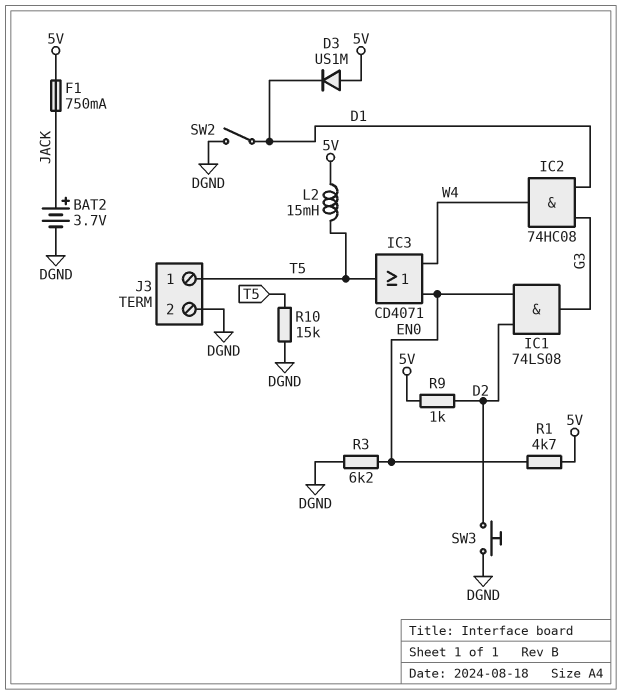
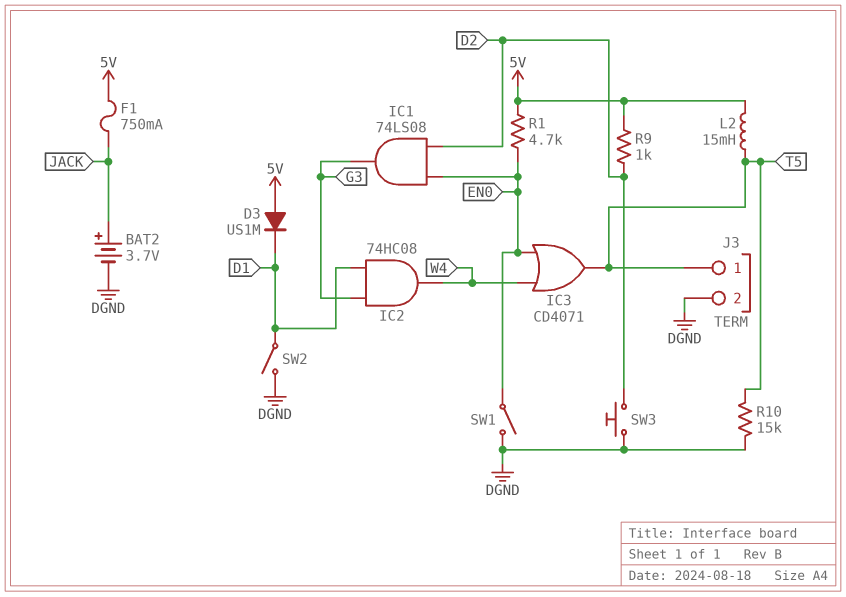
R3: 6.2k (DGND, EN0) -> none
SW1: none -> switch (DGND, EN0)

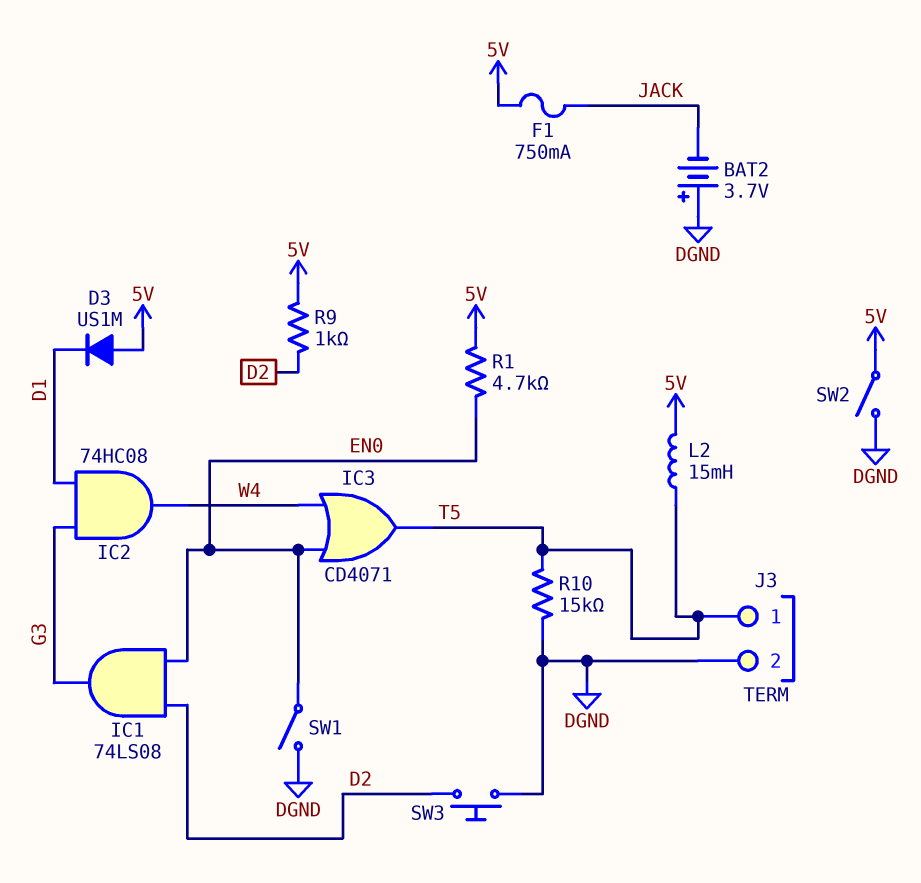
BAT2: 3.7V (plus JACK, minus DGND) -> 3.7V (plus DGND, minus JACK)
SW2: switch (D1, DGND) -> switch (5V, DGND)

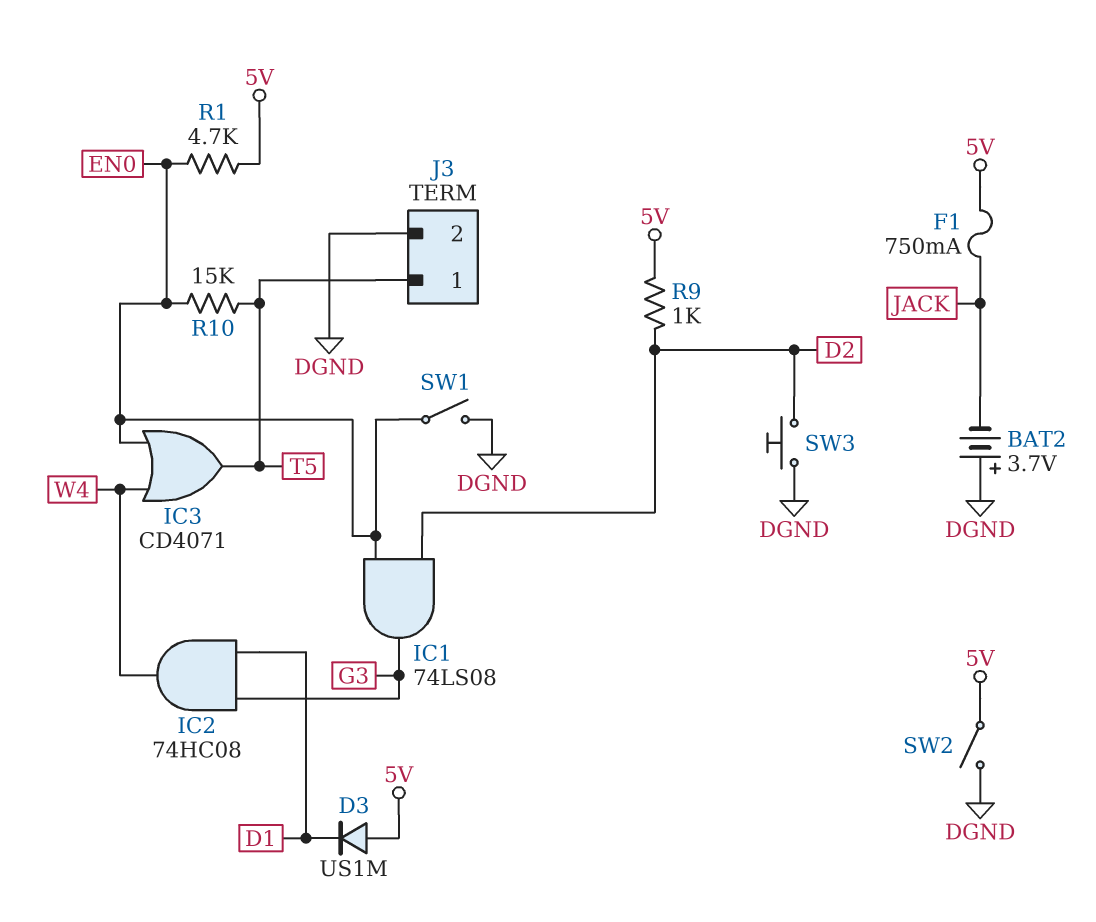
L2: 15mH (5V, T5) -> none
R10: 15k (DGND, T5) -> 15k (EN0, T5)

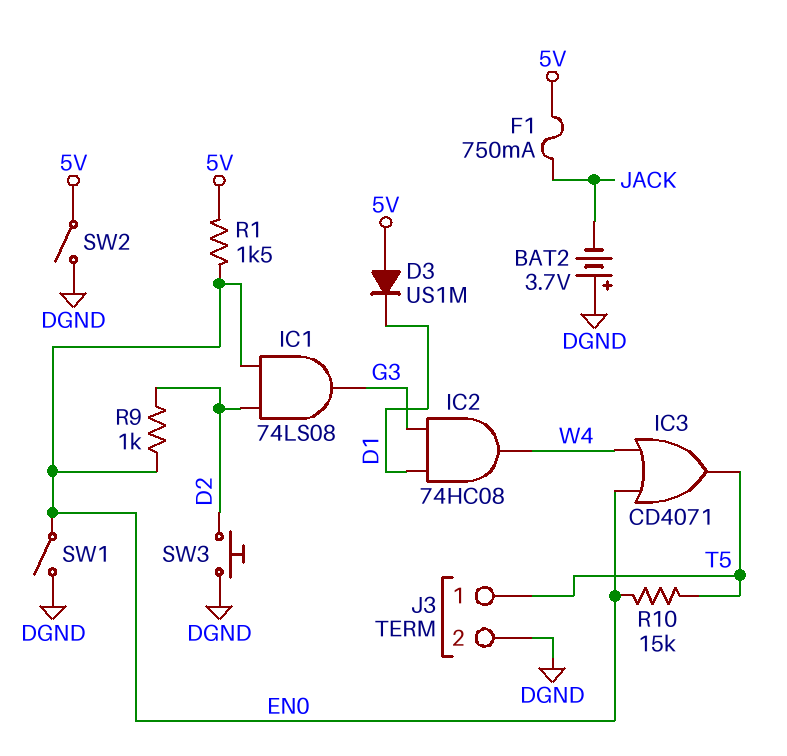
R1: 4.7k (5V, EN0) -> 1.5k (5V, EN0)
R9: 1k (5V, D2) -> 1k (D2, EN0)

